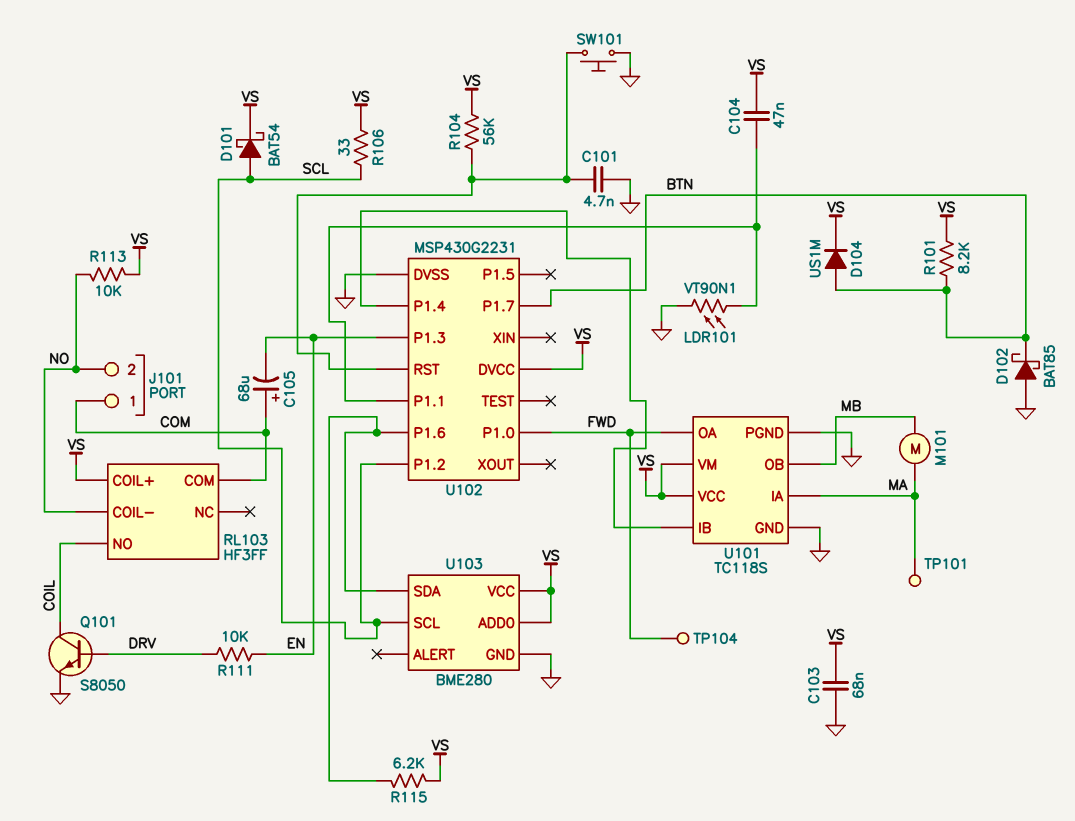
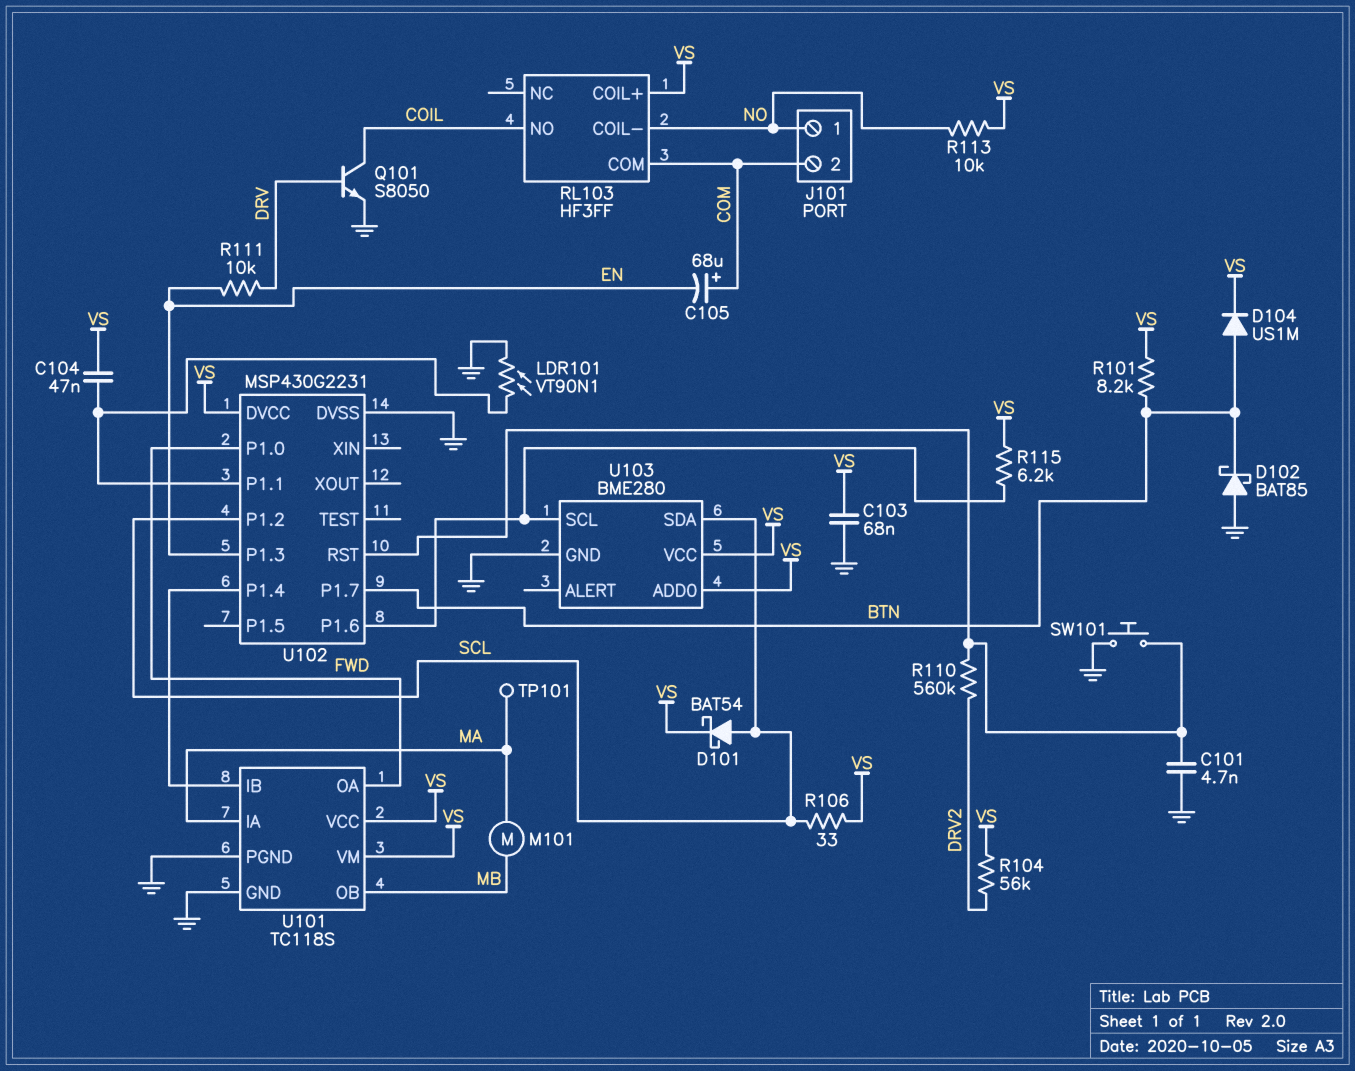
J101 pin 1: COM -> NO
J101 pin 2: NO -> COM
R104: 56k (U102/RST, VS) -> 56k (DRV2, VS)
R110: none -> 560k (DRV2, U102/RST)
TP104: test point (FWD) -> none
U103 pin SCL: SCL -> U102/P1.6
U103 pin SDA: U102/P1.6 -> SCL

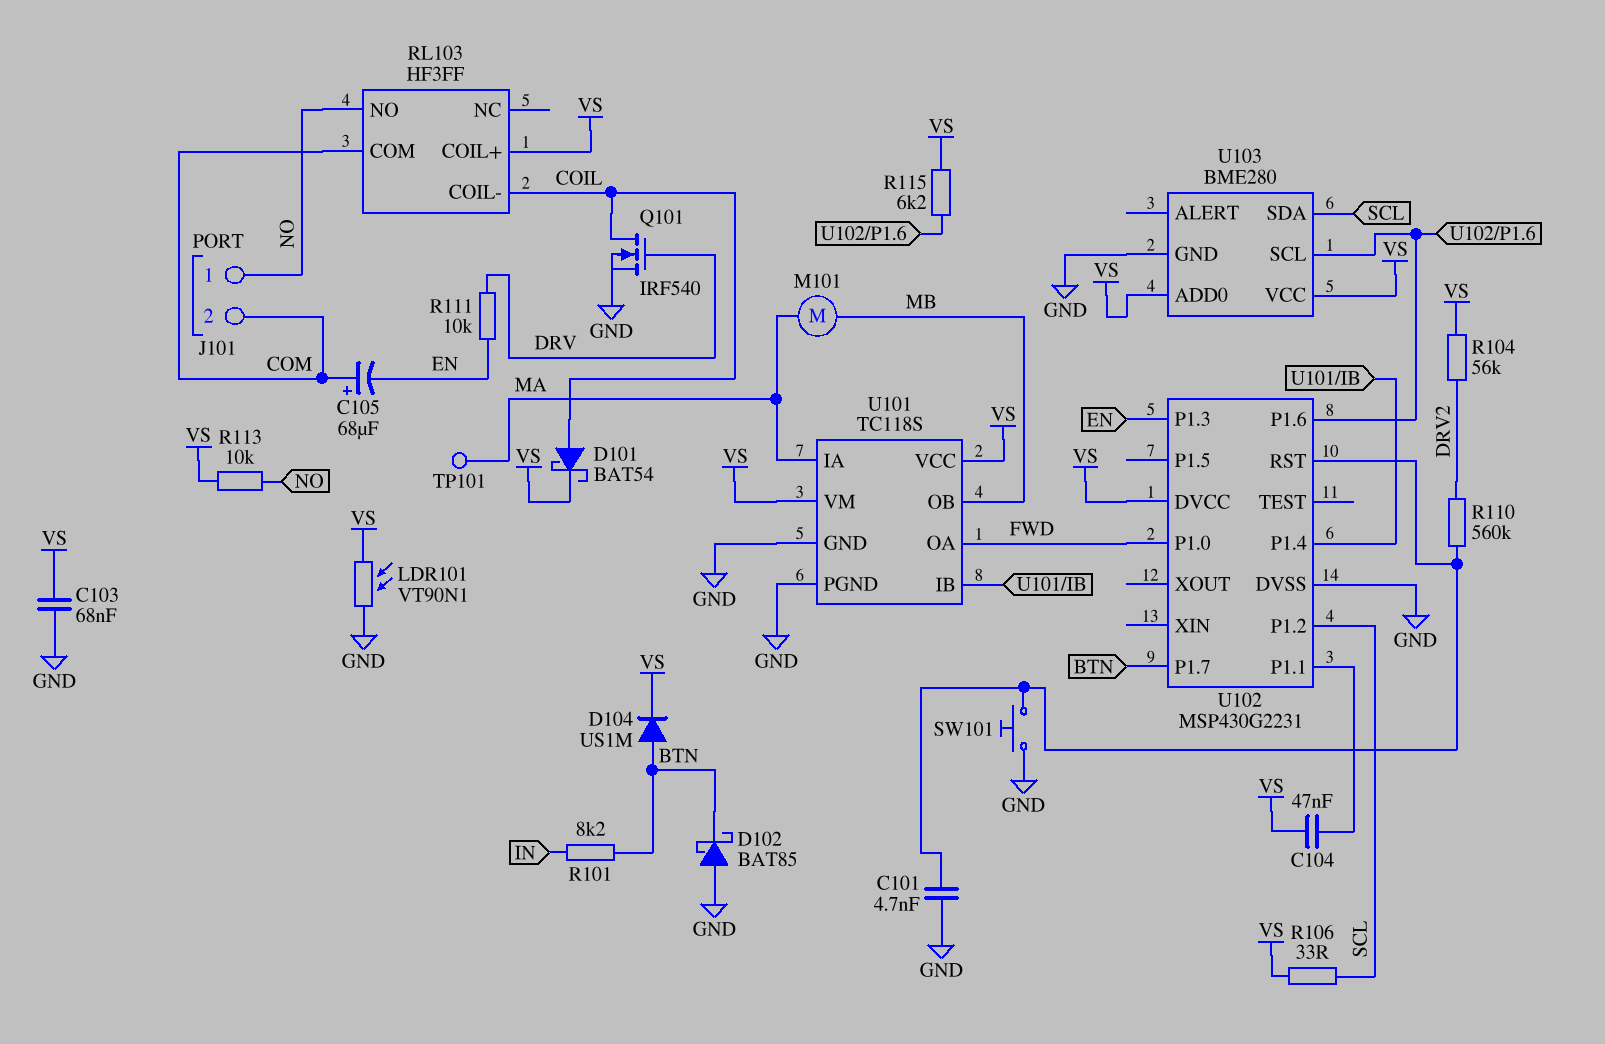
D101: schottky BAT54 (A SCL, K VS) -> schottky BAT54 (A COIL, K VS)
LDR101: VT90N1 (GND, U102/P1.1) -> VT90N1 (GND, VS)
Q101: NPN S8050 (B DRV, C COIL, E GND) -> NMOS IRF540 (G DRV, D COIL, S GND)
R101: 8.2k (BTN, VS) -> 8.2k (BTN, IN)
RL103 pin COIL-: NO -> COIL
RL103 pin NO: COIL -> NO

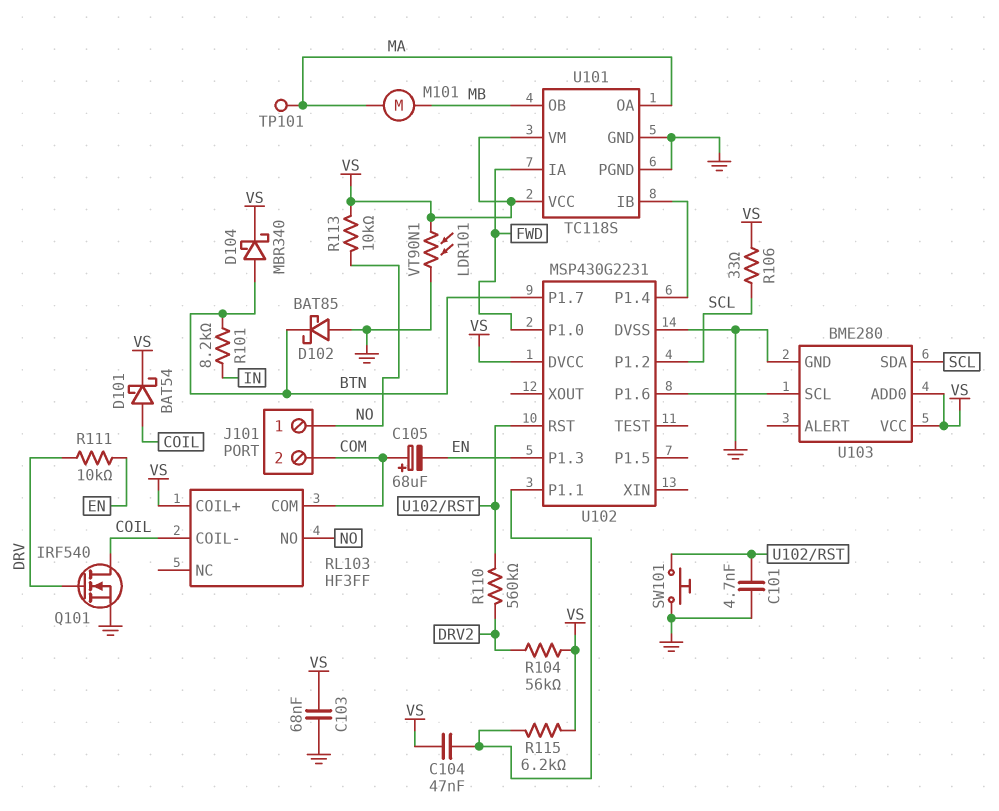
D104: diode US1M (A BTN, K VS) -> schottky MBR340 (A BTN, K VS)
R115: 6.2k (U102/P1.6, VS) -> 6.2k (U102/P1.1, VS)
U101 pin IA: MA -> FWD
U101 pin OA: FWD -> MA

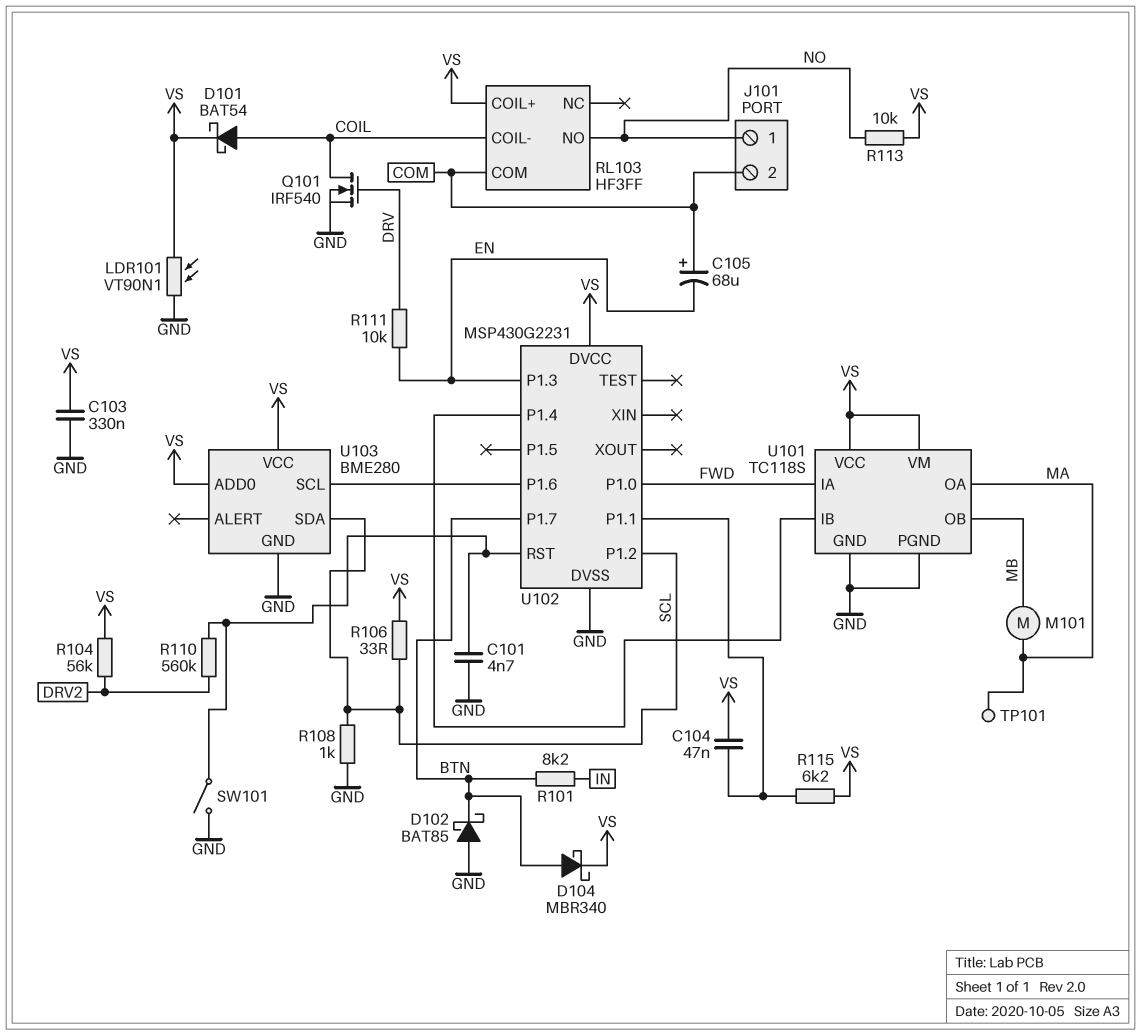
C103: 68nF (GND, VS) -> 330nF (GND, VS)
R108: none -> 1k (GND, SCL)
SW101: button (GND, U102/RST) -> switch (GND, U102/RST)

